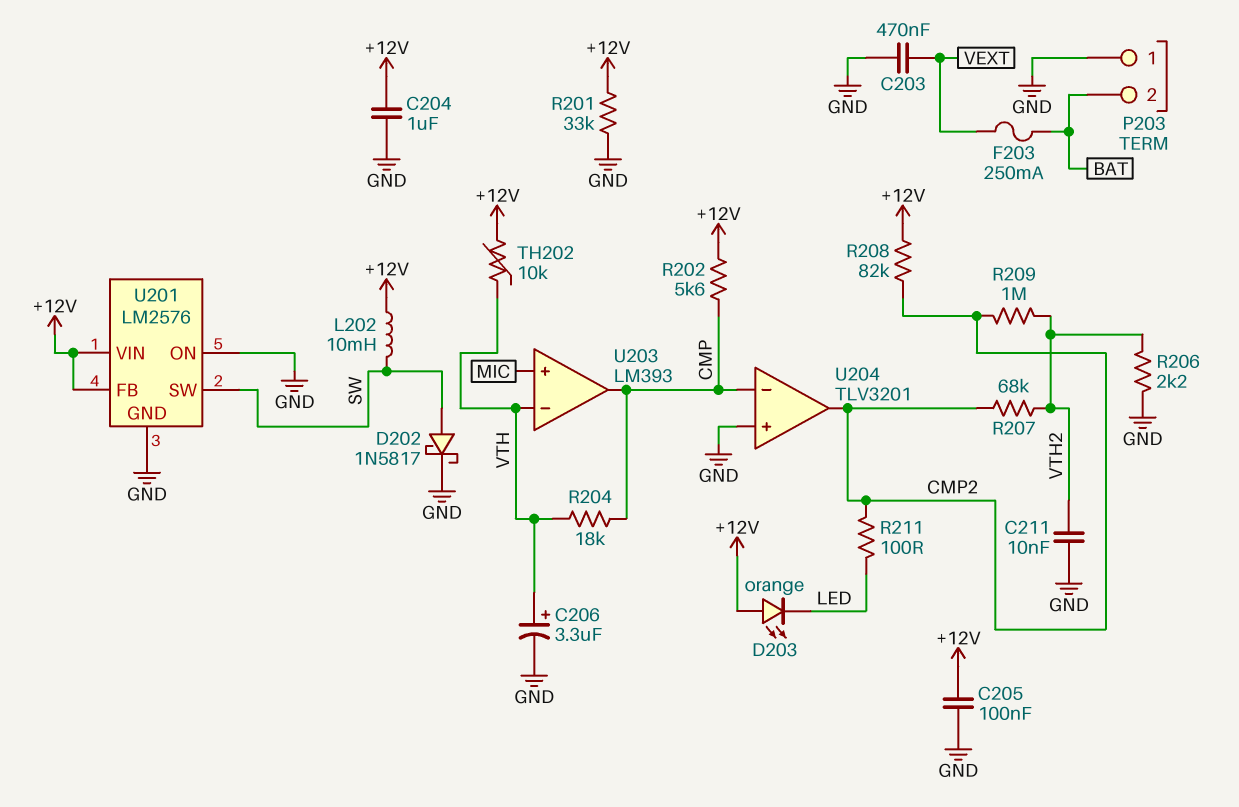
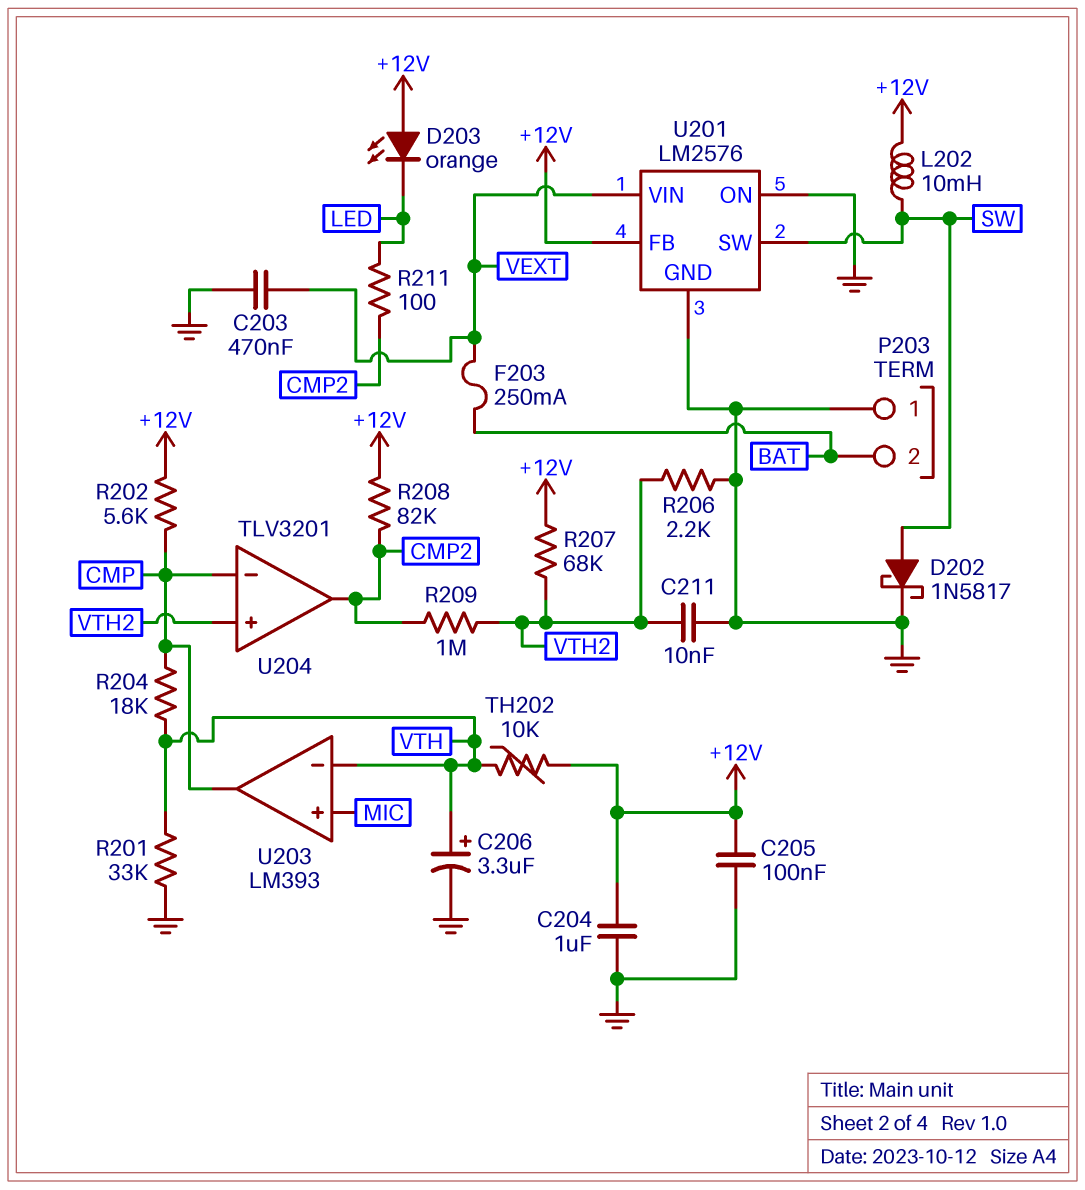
R201: 33k (+12V, GND) -> 33k (GND, VTH)
R207: 68k (CMP2, VTH2) -> 68k (+12V, VTH2)
U201 pin VIN: +12V -> VEXT
U204 pin in+: GND -> VTH2

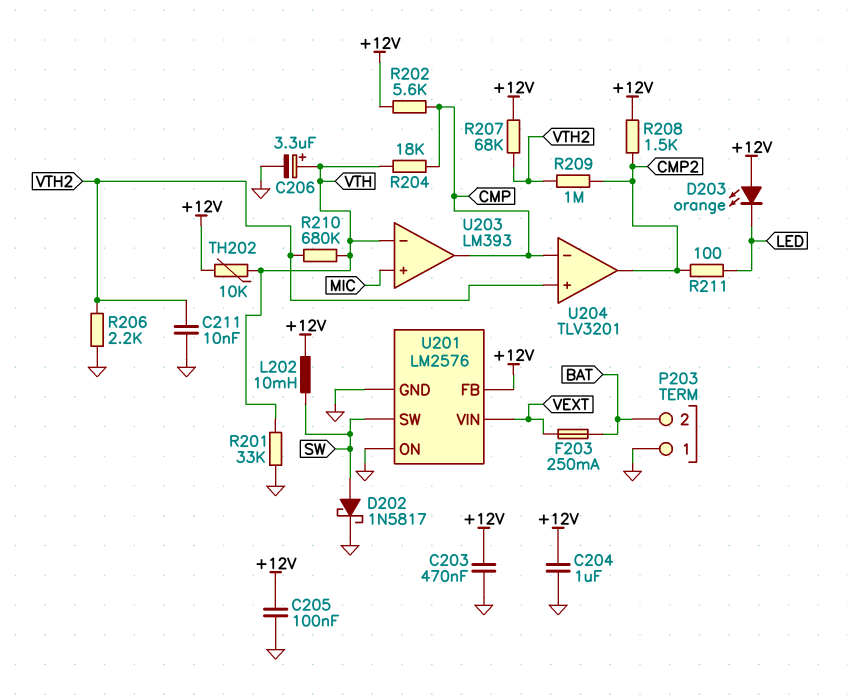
C203: 470nF (GND, VEXT) -> 470nF (+12V, GND)
R208: 82k (+12V, CMP2) -> 1.5k (+12V, CMP2)
R210: none -> 680k (VTH, VTH2)

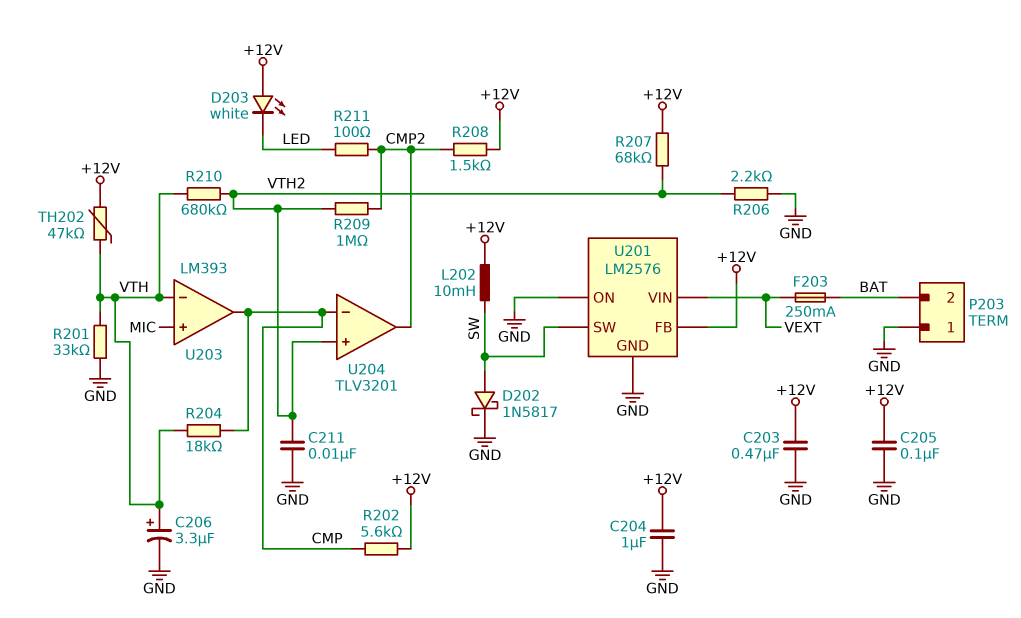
D203: LED orange (A +12V, K LED) -> LED white (A +12V, K LED)
TH202: 10k (+12V, VTH) -> 47k (+12V, VTH)

